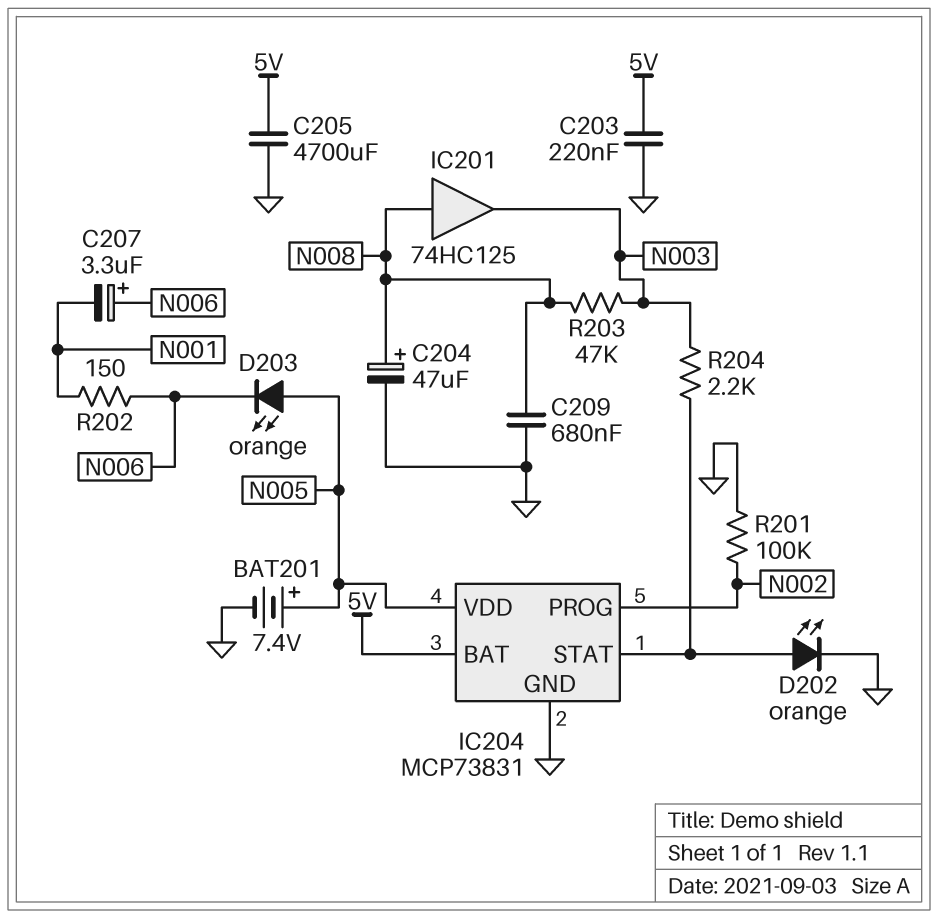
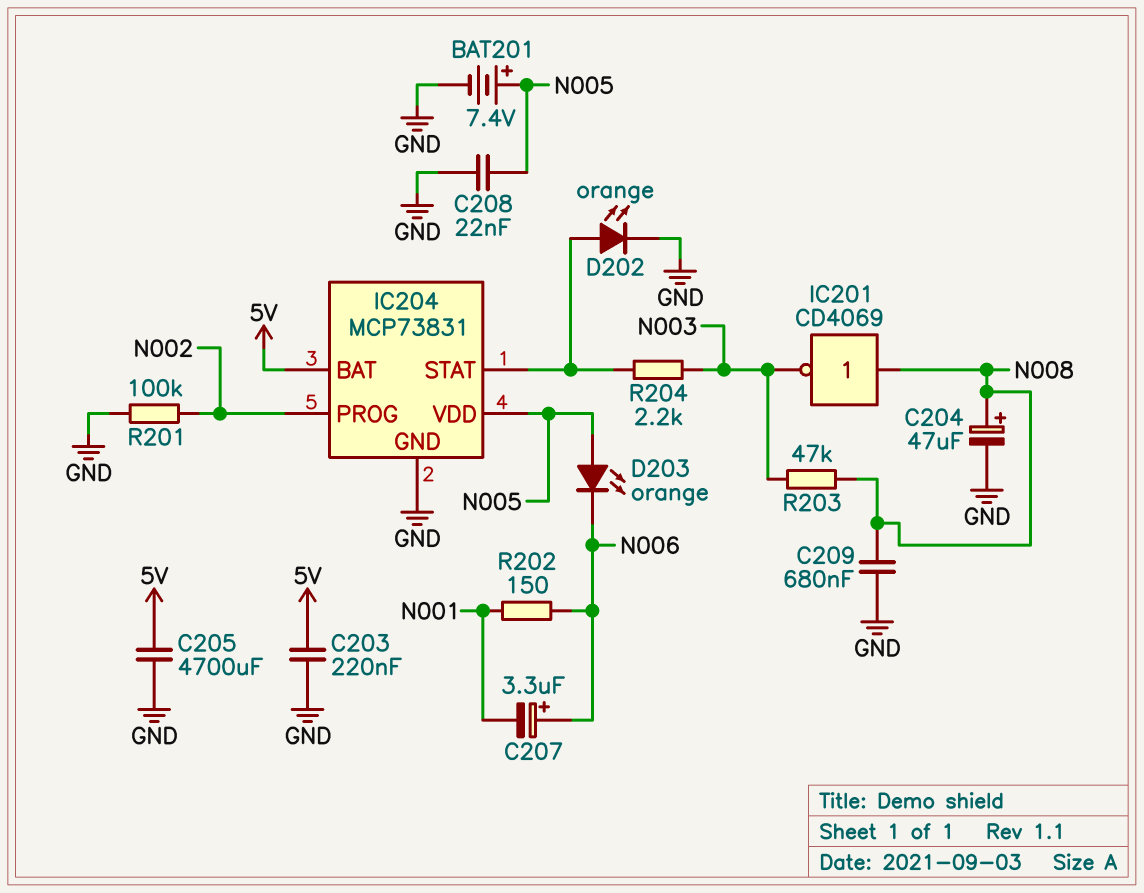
C208: none -> 22nF (GND, N005)
IC201: buffer 74HC125 (in N008, out N003) -> NOT CD4069 (in N008, out N003)

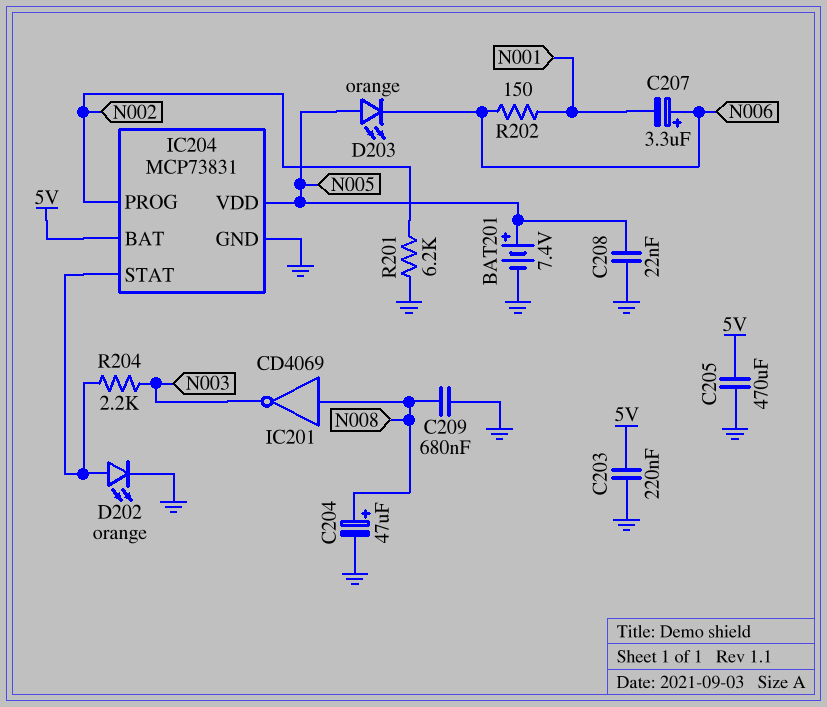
C205: 4700uF (5V, GND) -> 470uF (5V, GND)
R201: 100k (GND, N002) -> 6.2k (GND, N002)
R203: 47k (N003, N008) -> none

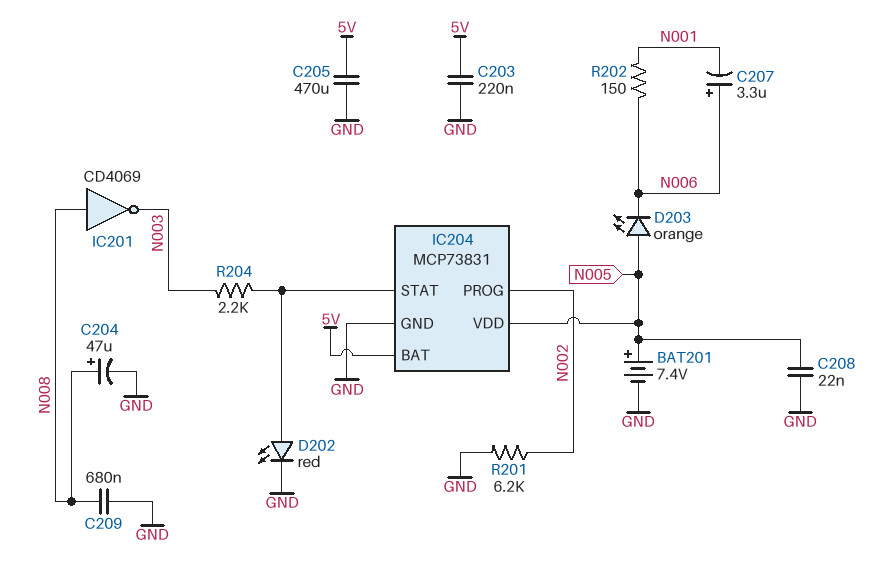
D202: LED orange (A IC204/STAT, K GND) -> LED red (A IC204/STAT, K GND)

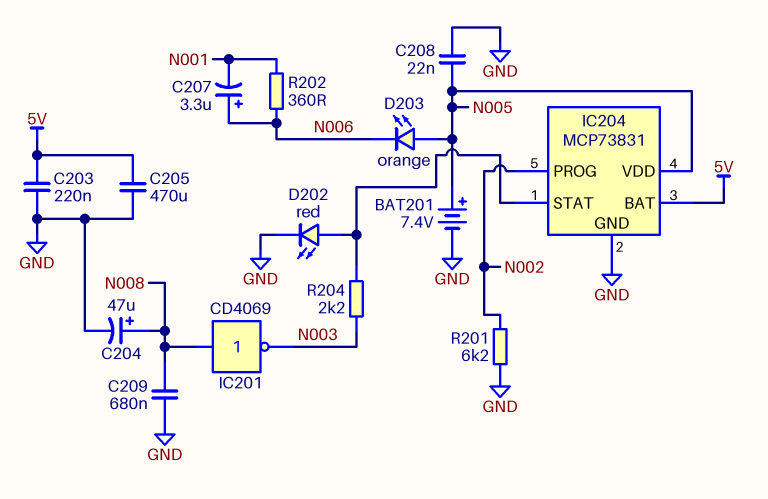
R202: 150 (N001, N006) -> 360 (N001, N006)

